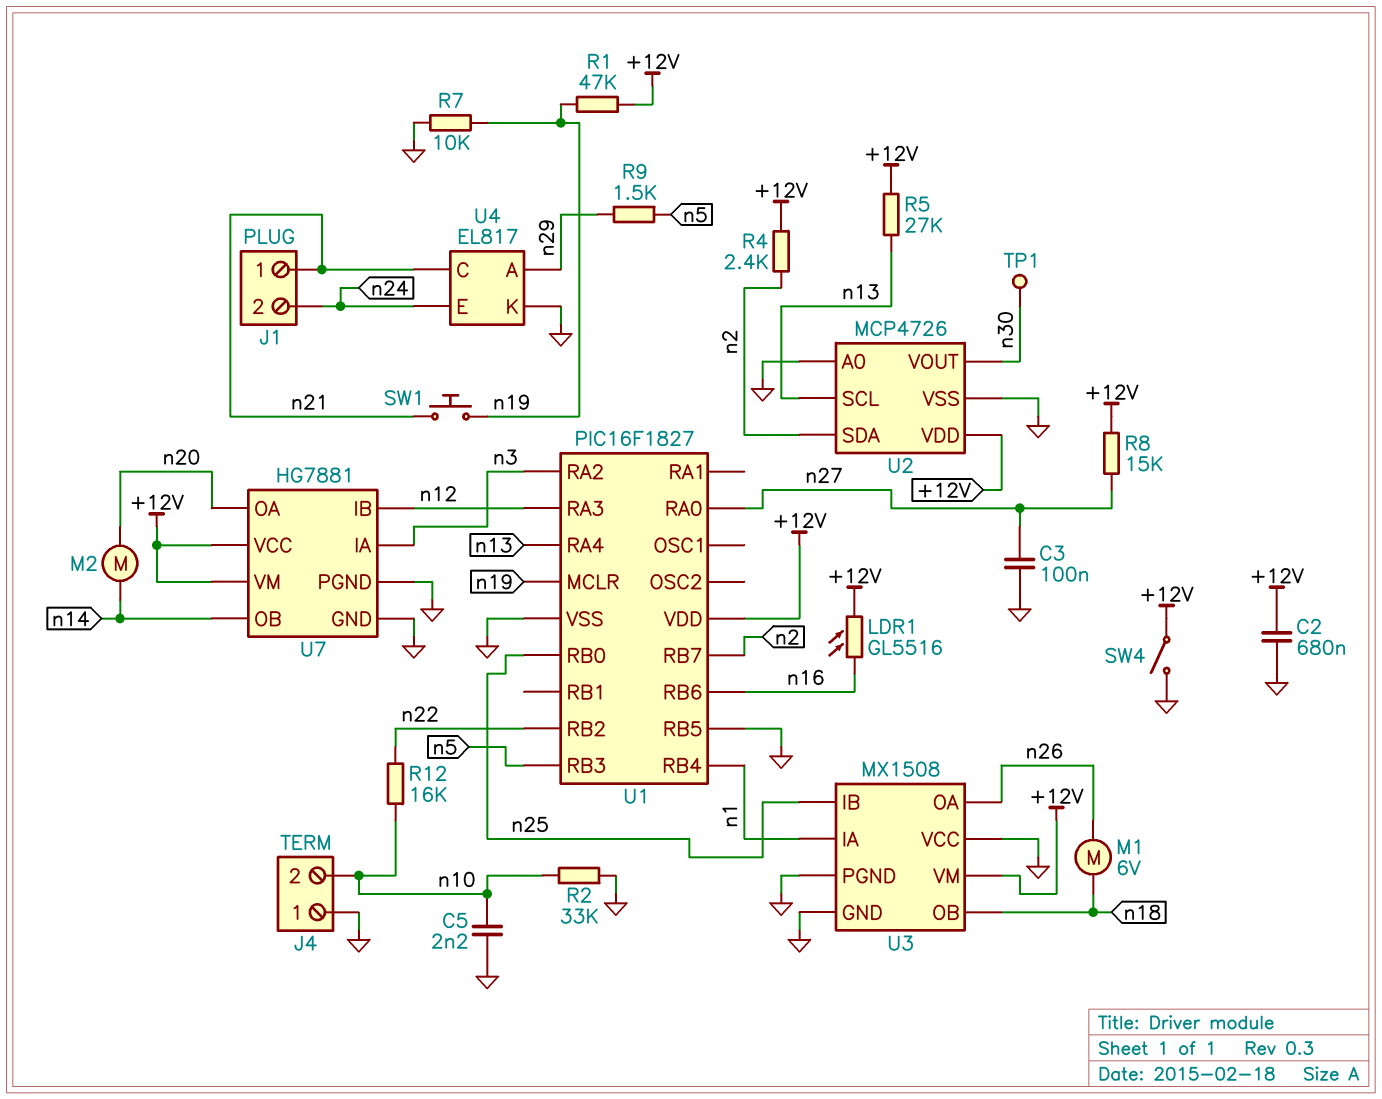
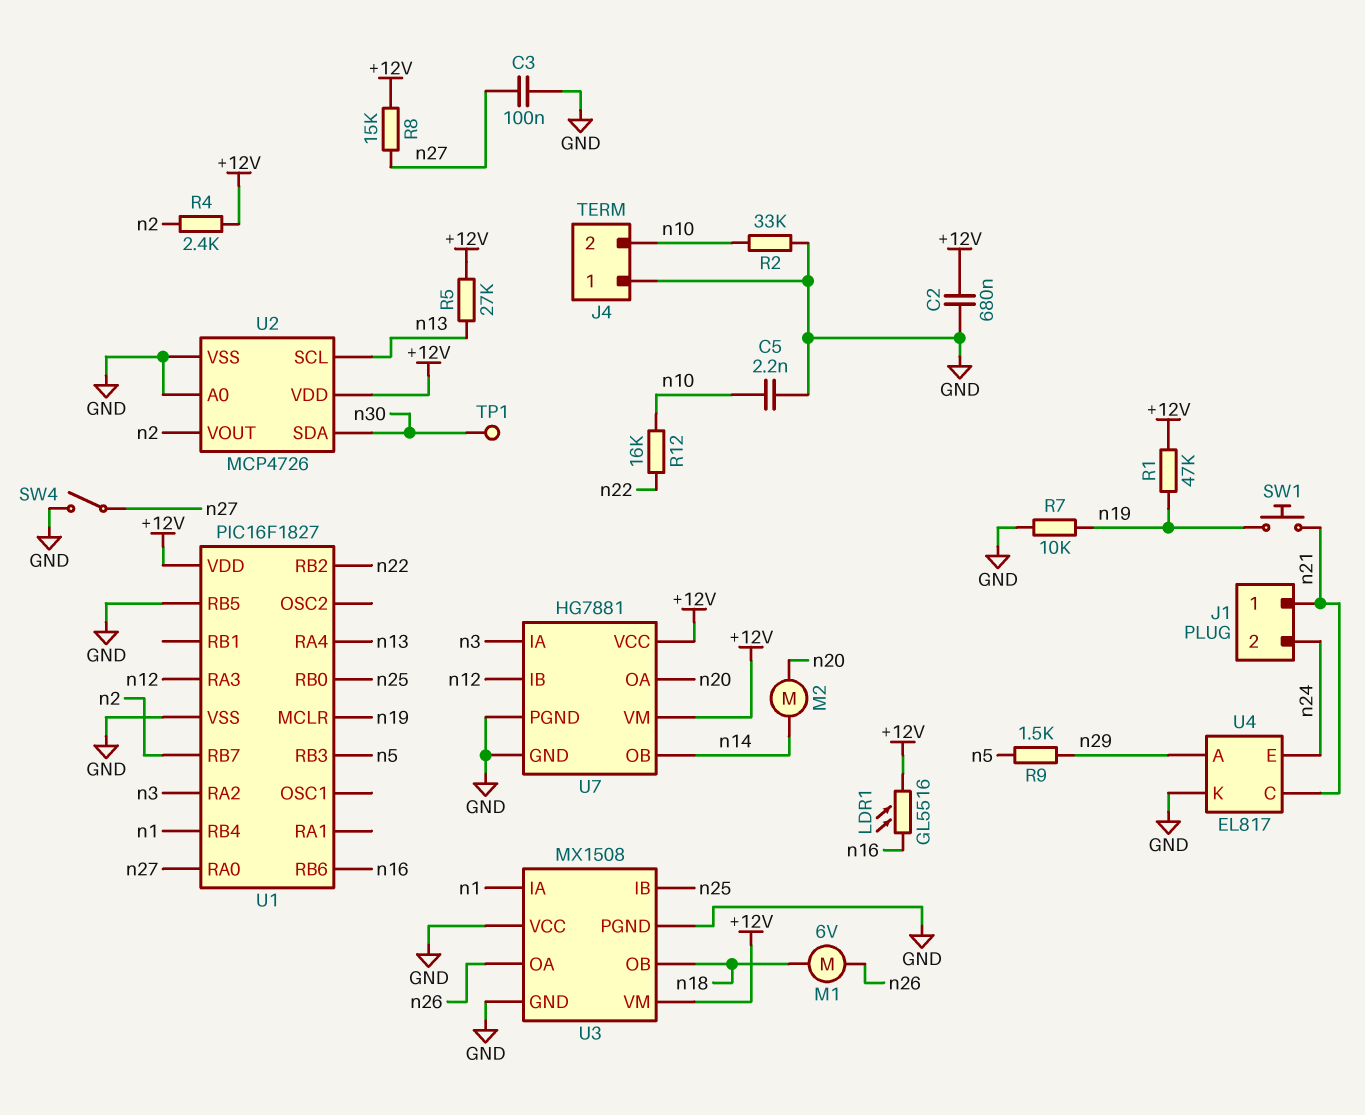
SW4: switch (+12V, GND) -> switch (GND, n27)
U2 pin SDA: n2 -> n30
U2 pin VOUT: n30 -> n2

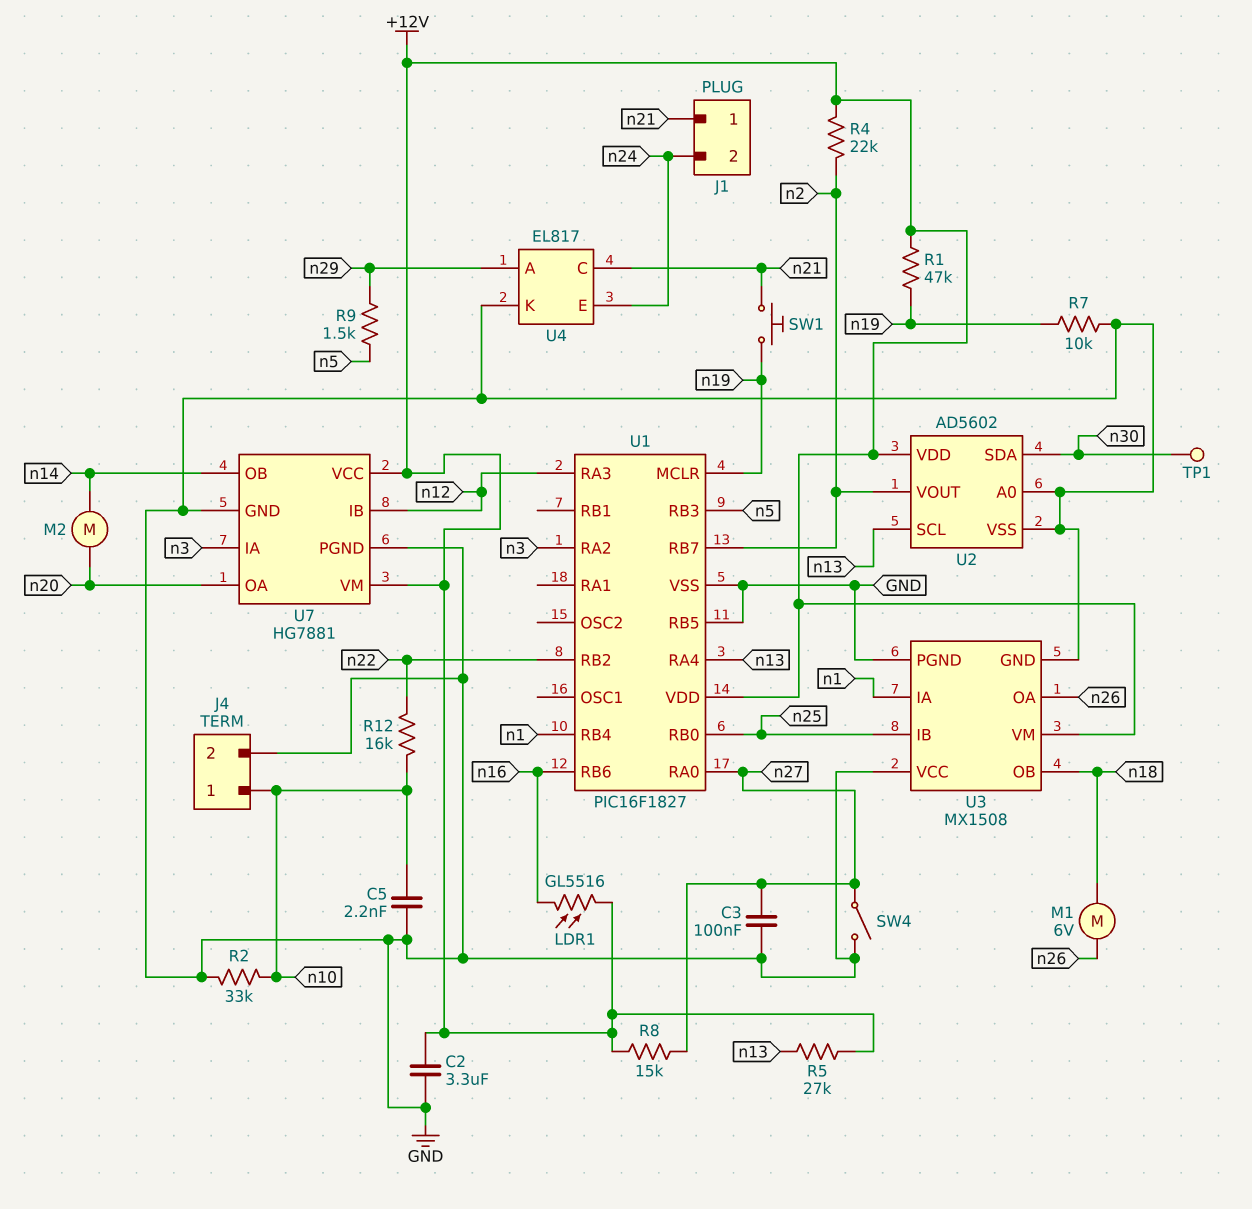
C2: 680nF (+12V, GND) -> 3.3uF (+12V, GND)
J4 pin 1: GND -> n10
J4 pin 2: n10 -> GND
R4: 2.4k (+12V, n2) -> 22k (+12V, n2)
U2: MCP4726 -> AD5602

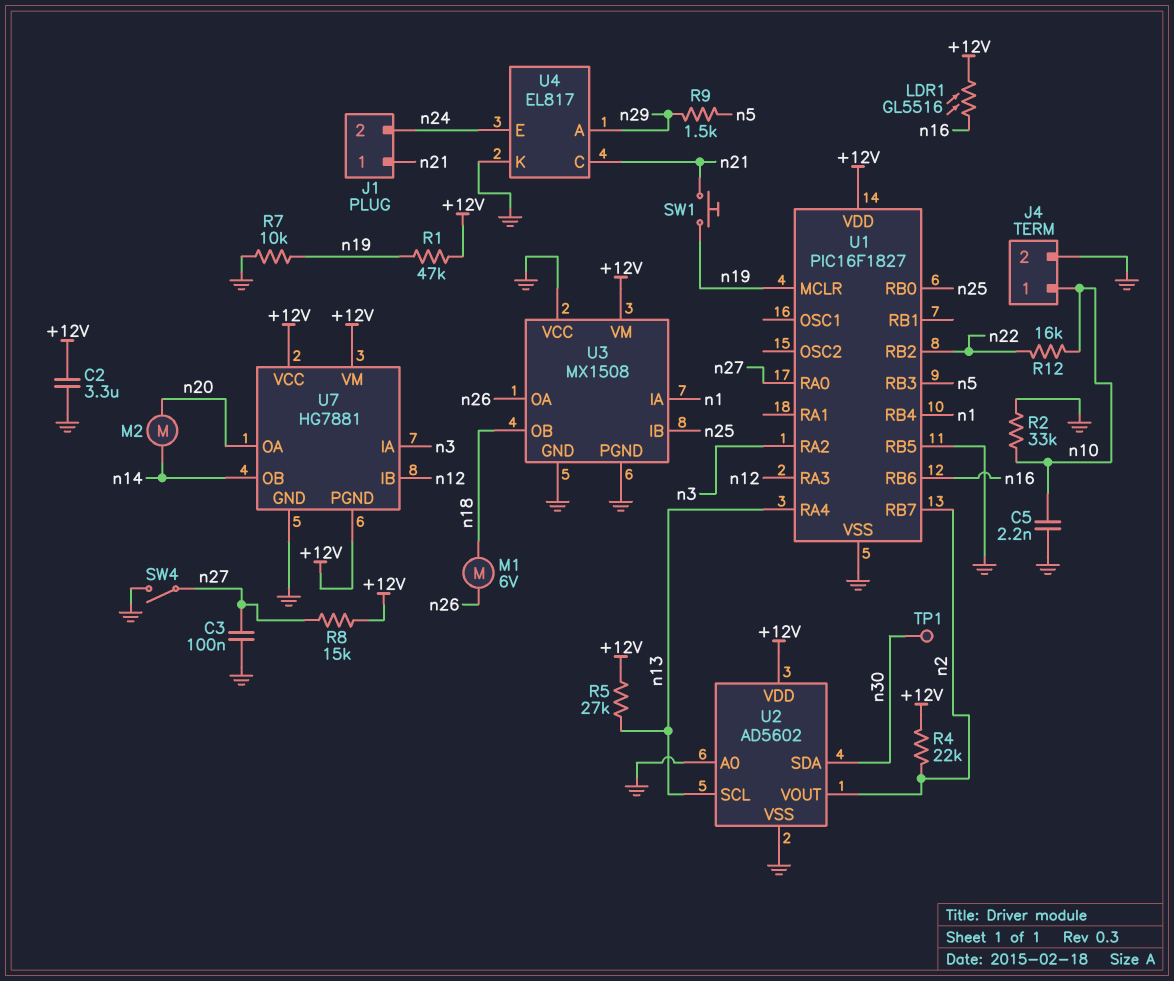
U7 pin PGND: GND -> +12V

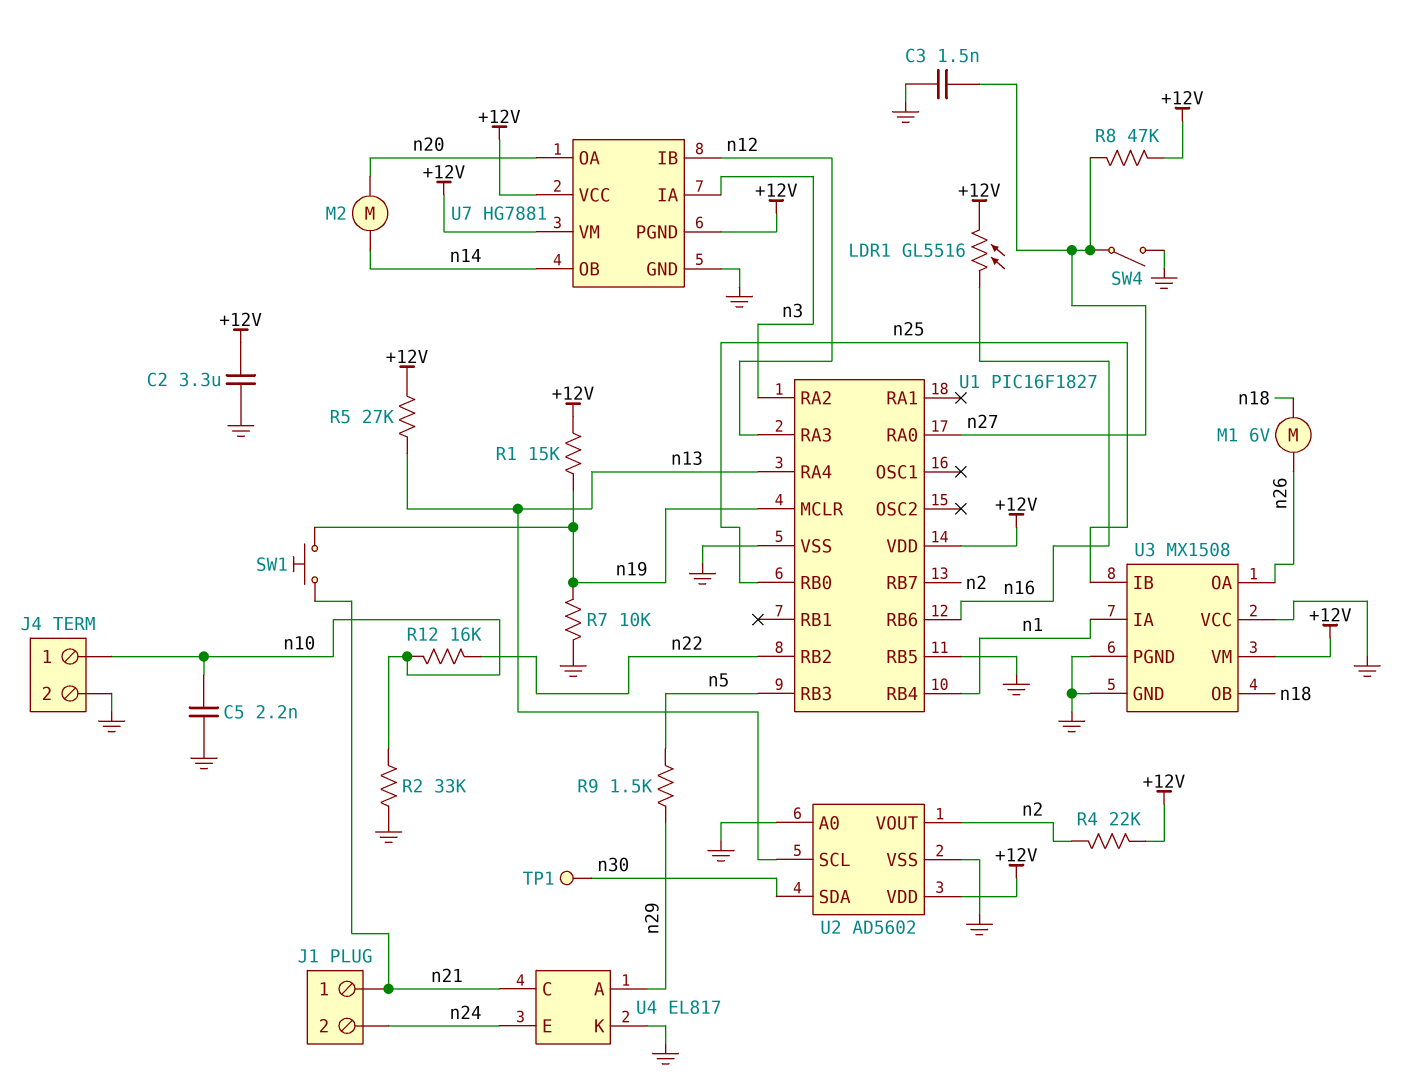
C3: 100nF (GND, n27) -> 1.5nF (GND, n27)
R1: 47k (+12V, n19) -> 15k (+12V, n19)
R8: 15k (+12V, n27) -> 47k (+12V, n27)

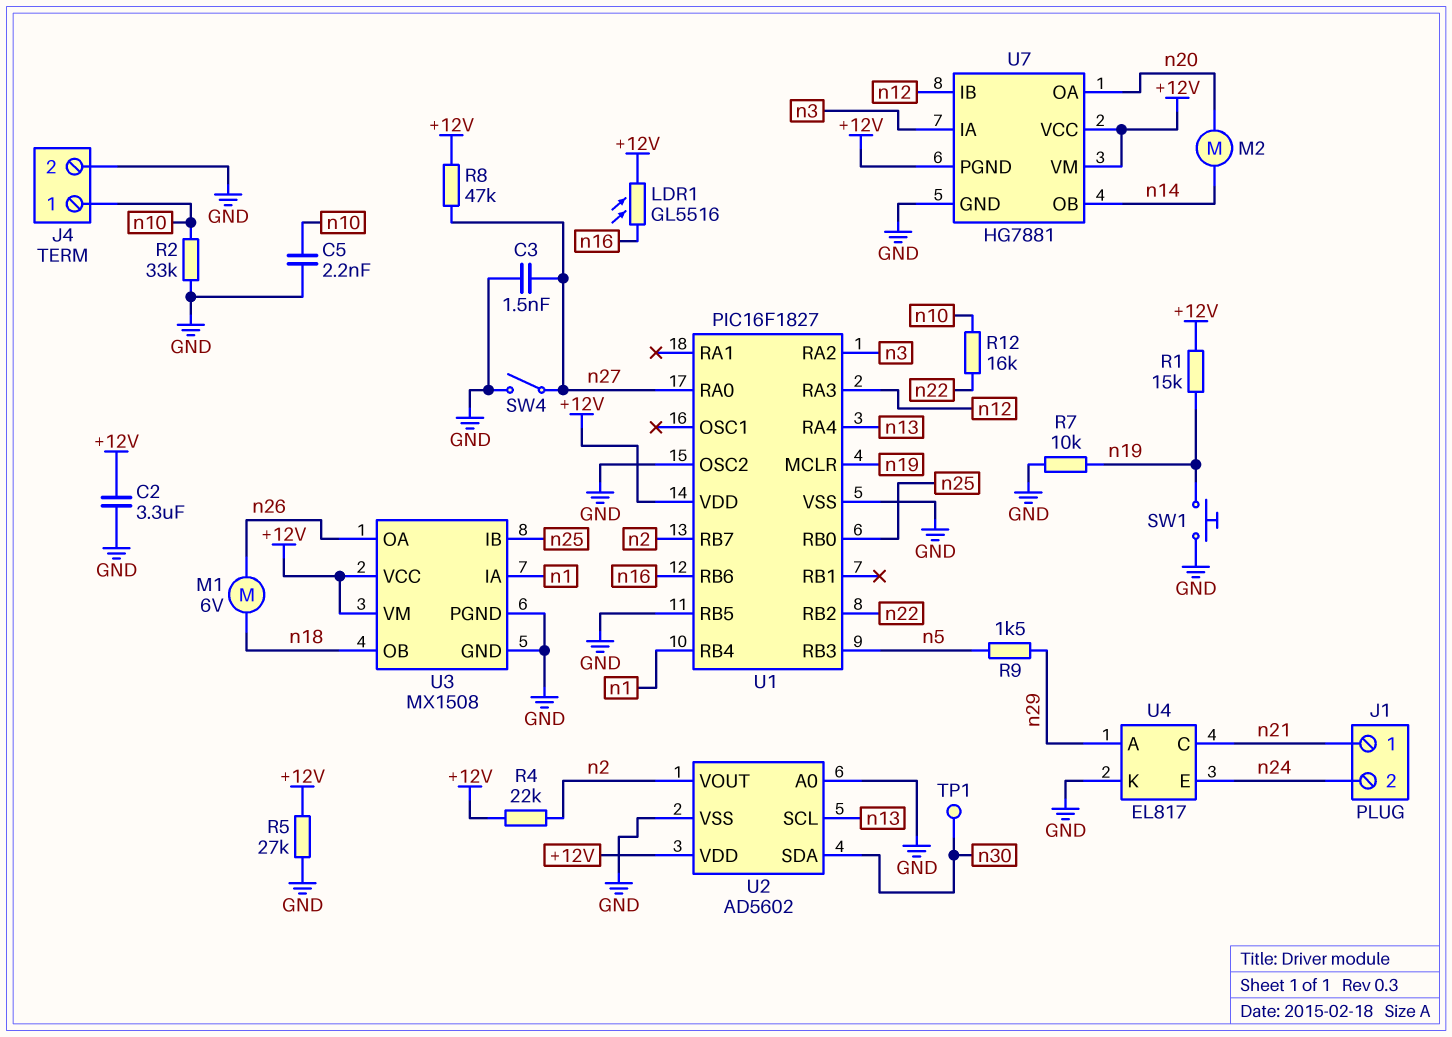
R5: 27k (+12V, n13) -> 27k (+12V, GND)
SW1: button (n19, n21) -> button (GND, n19)
U1 pin OSC2: none -> GND
U3 pin VCC: GND -> +12V

